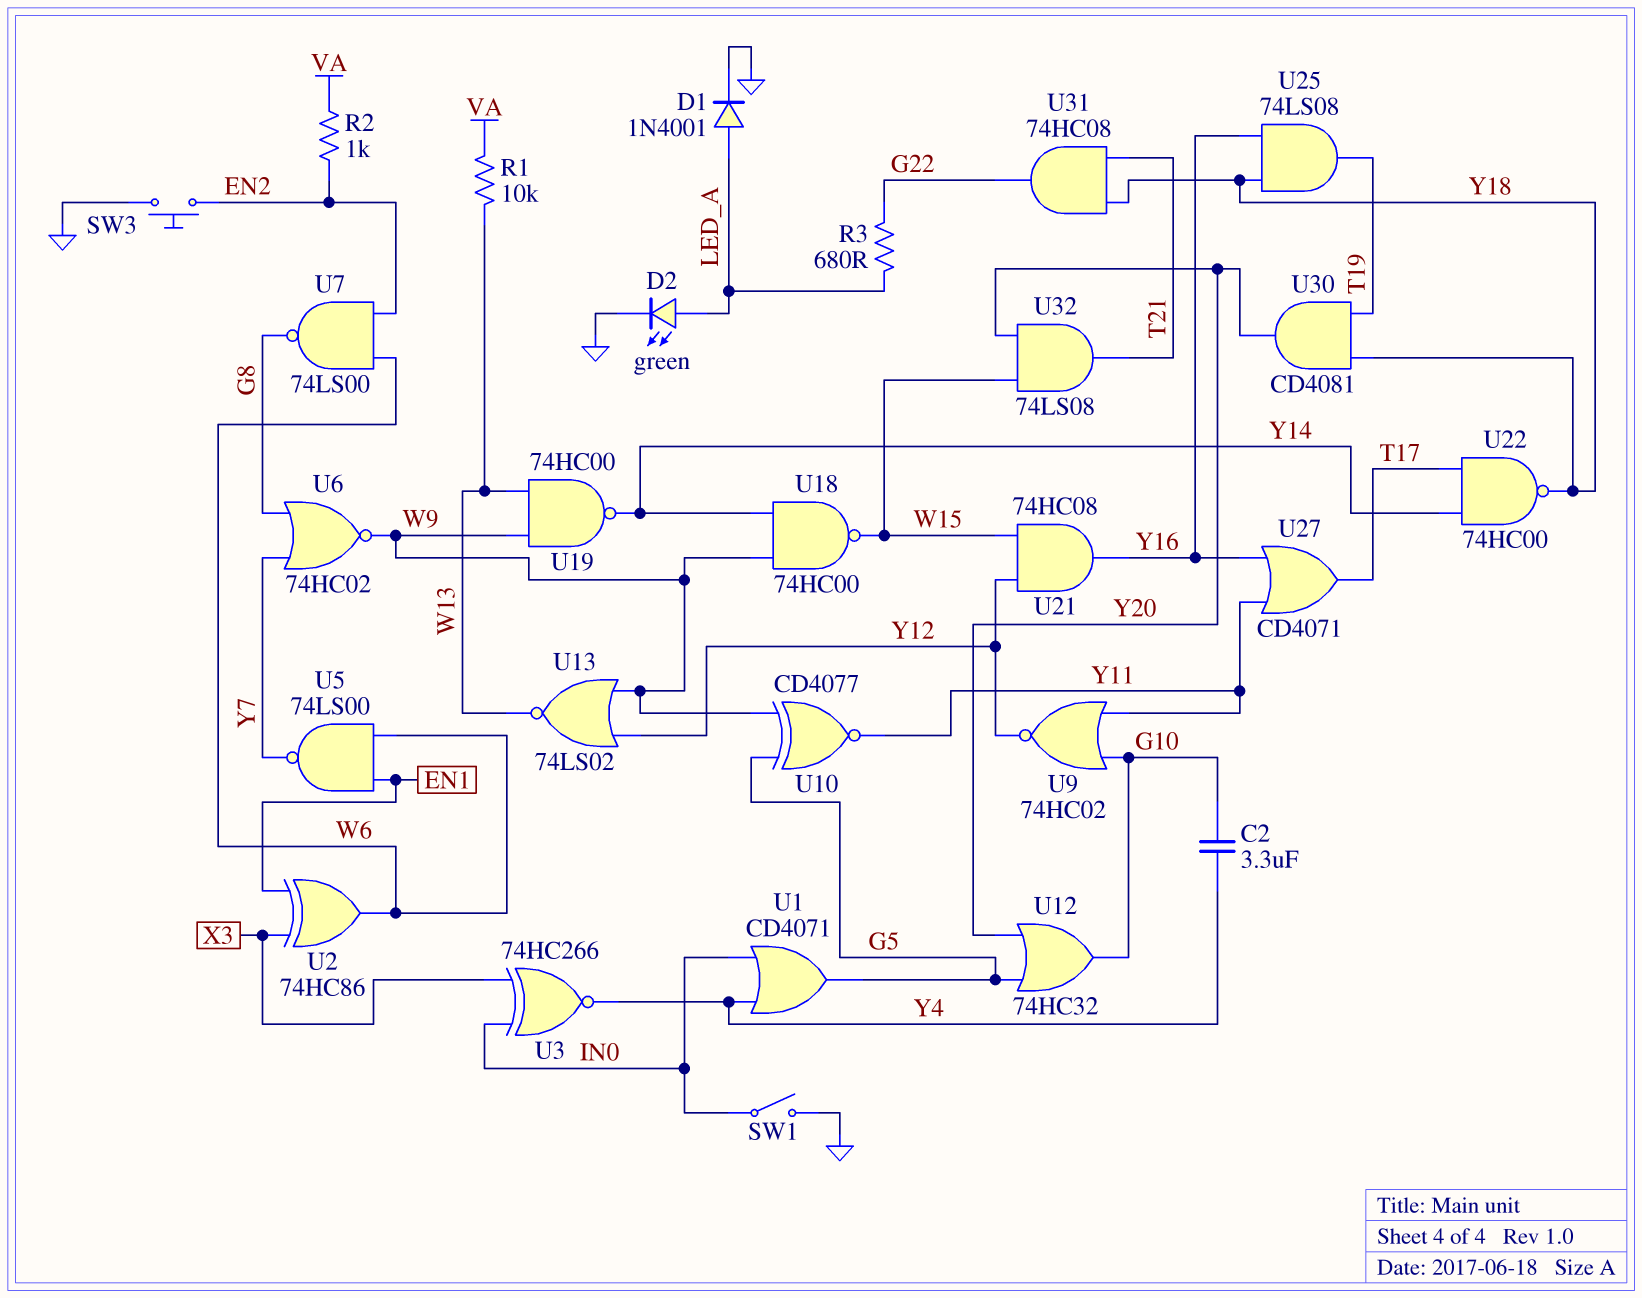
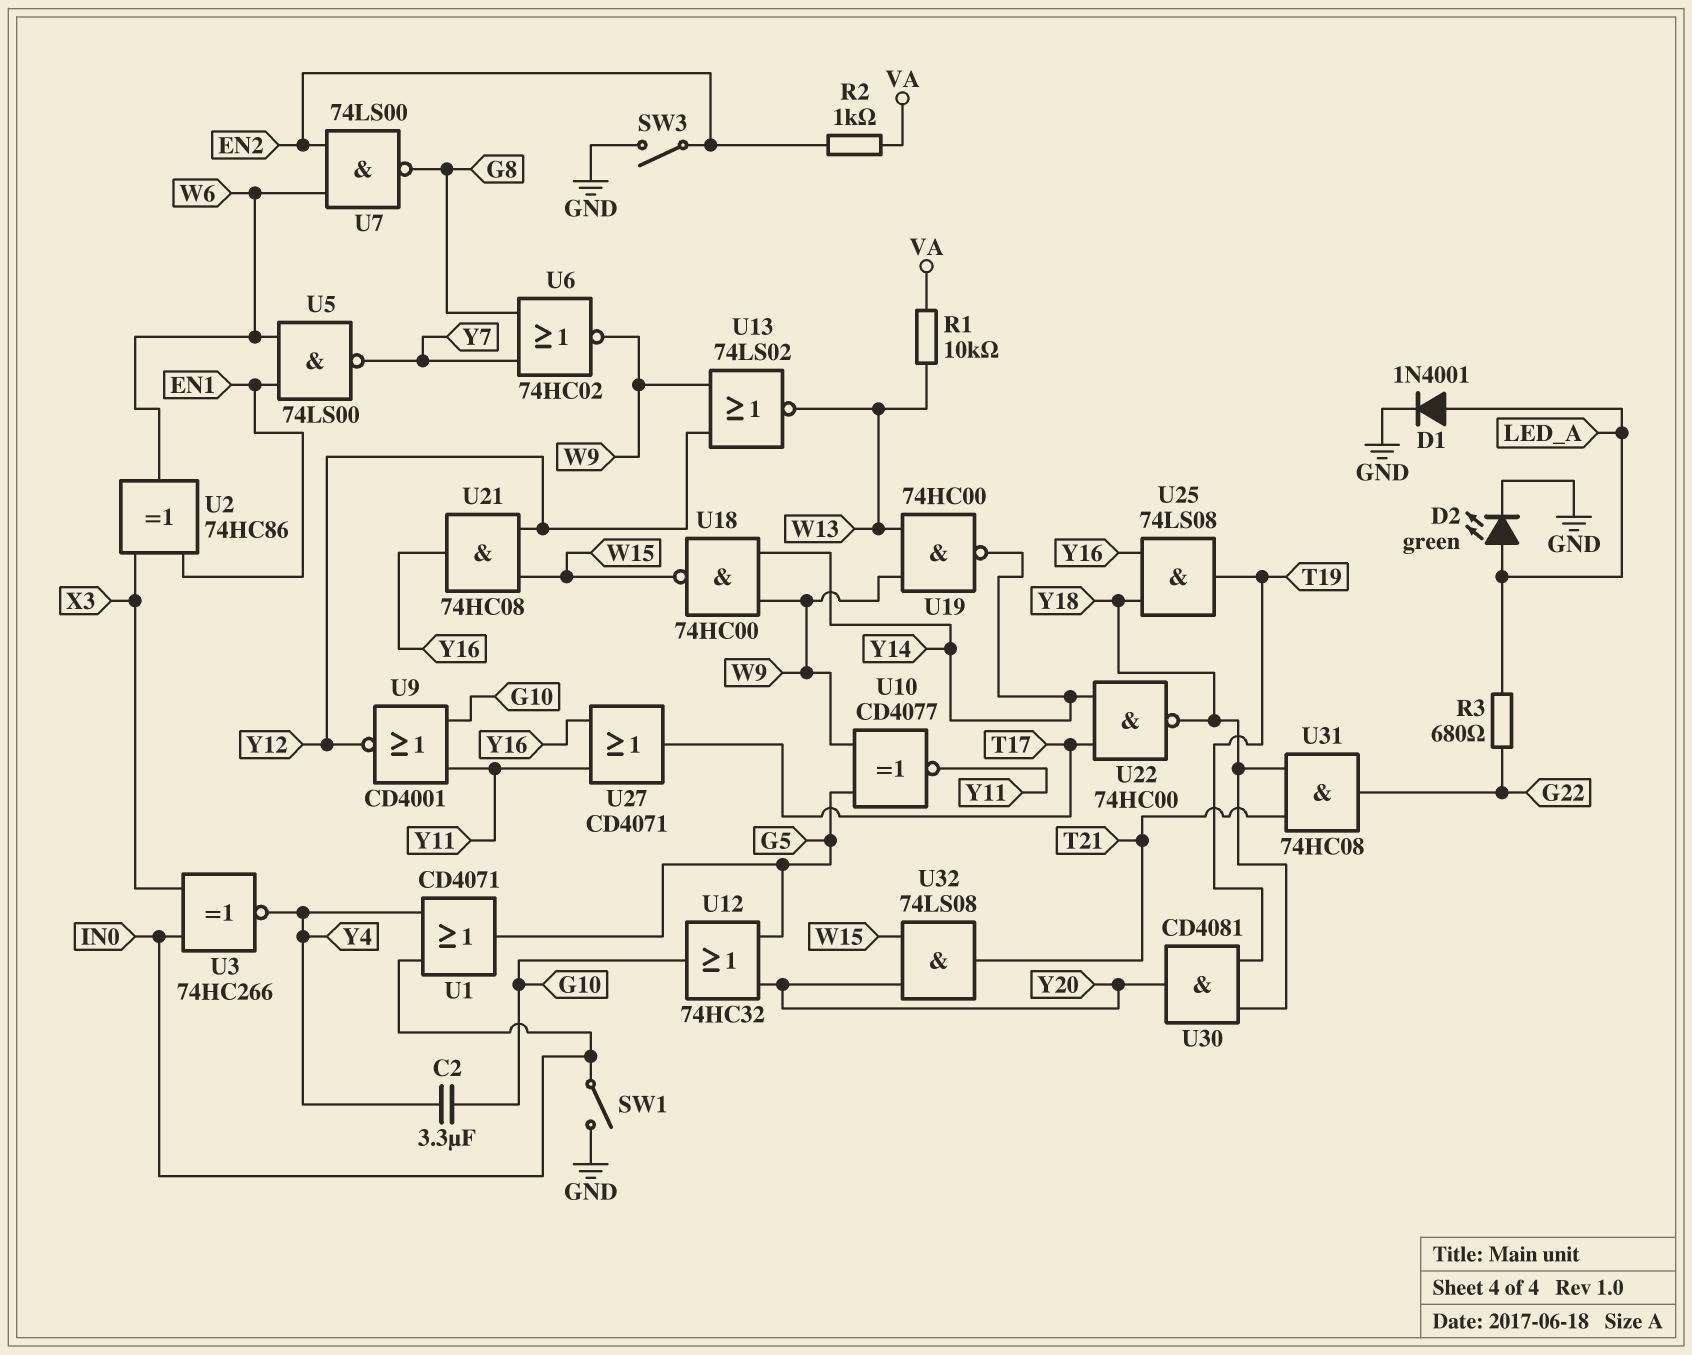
SW3: button (EN2, GND) -> switch (EN2, GND)
U9: NOR 74HC02 (in G10, in Y11, out Y12) -> NOR CD4001 (in G10, in Y11, out Y12)

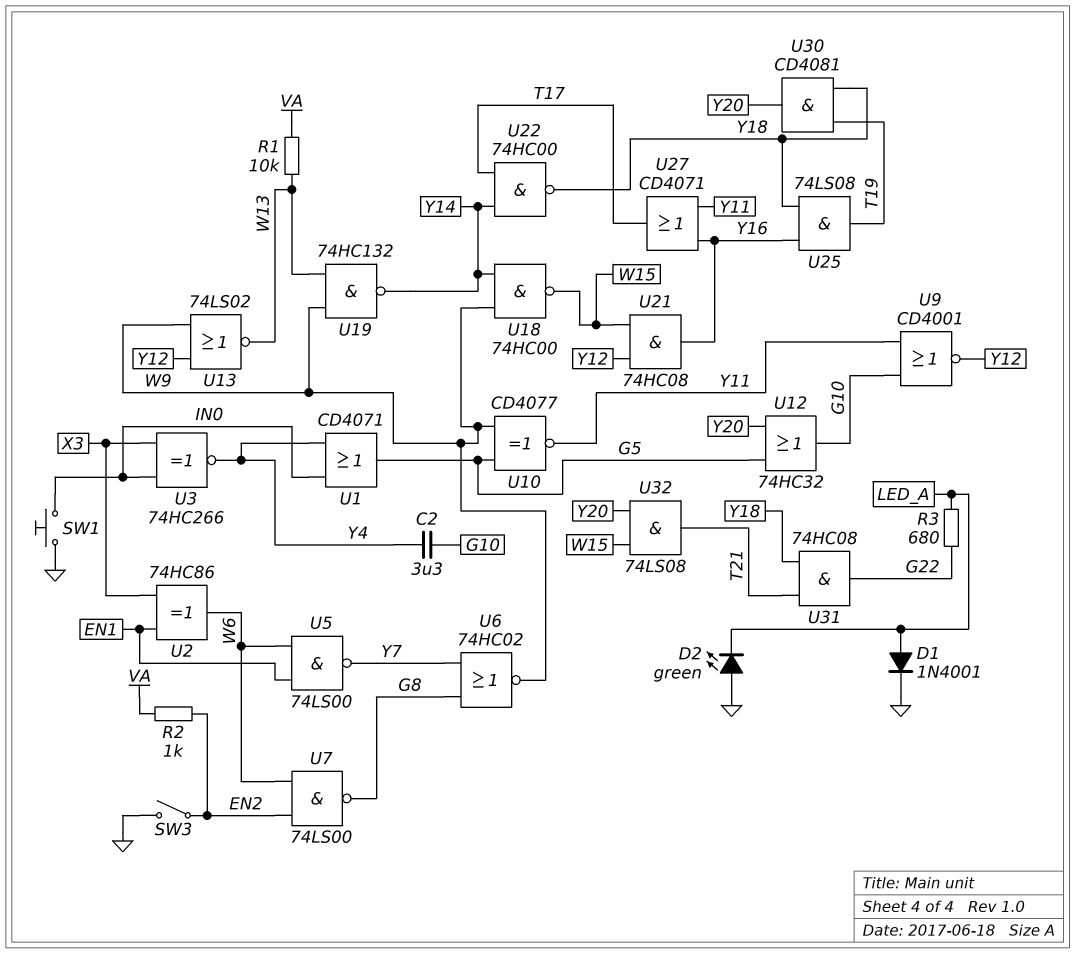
D2: LED green (A LED_A, K GND) -> LED green (A GND, K LED_A)
SW1: switch (GND, IN0) -> button (GND, IN0)
U19: NAND 74HC00 (in W9, in W13, out Y14) -> NAND 74HC132 (in W9, in W13, out Y14)

